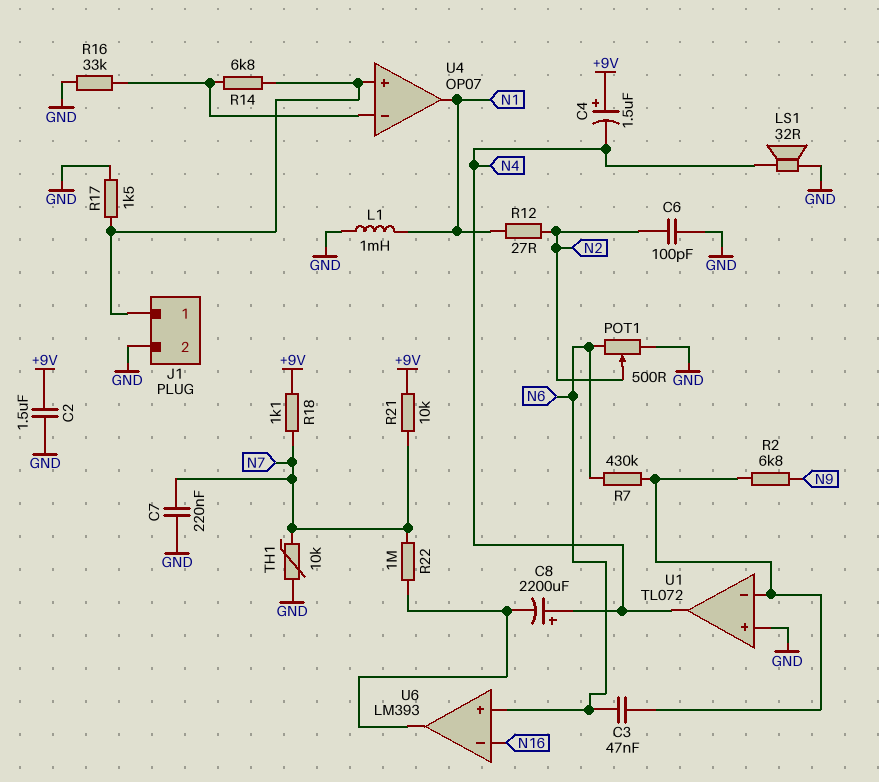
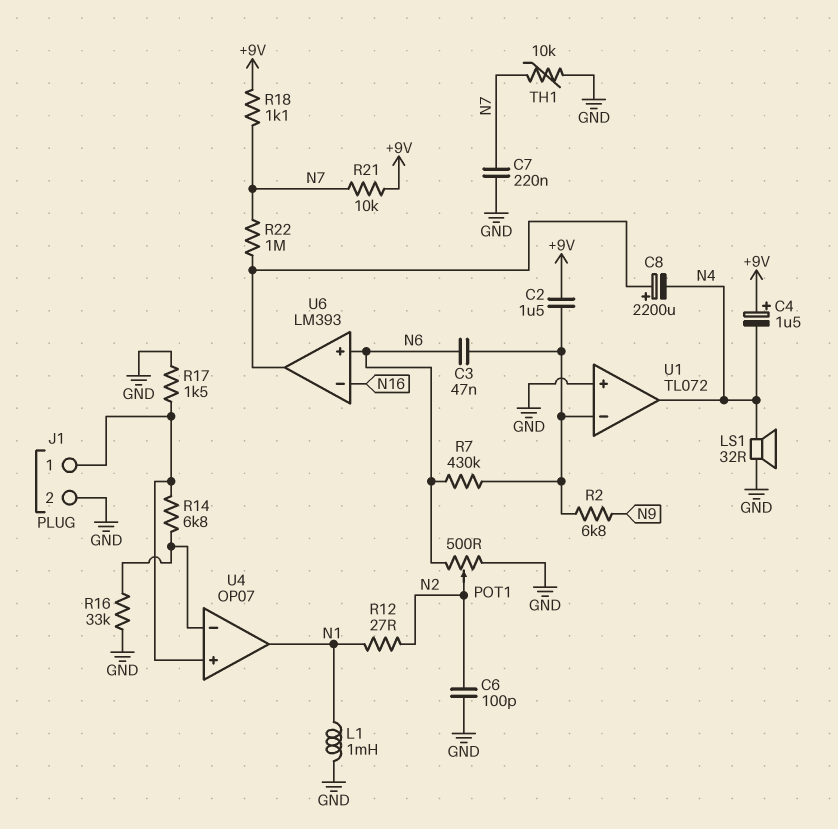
C2: 1.5uF (+9V, GND) -> 1.5uF (+9V, U1/in-)
C8: 2200uF (plus N4, minus U6/out) -> 2200uF (plus U6/out, minus N4)

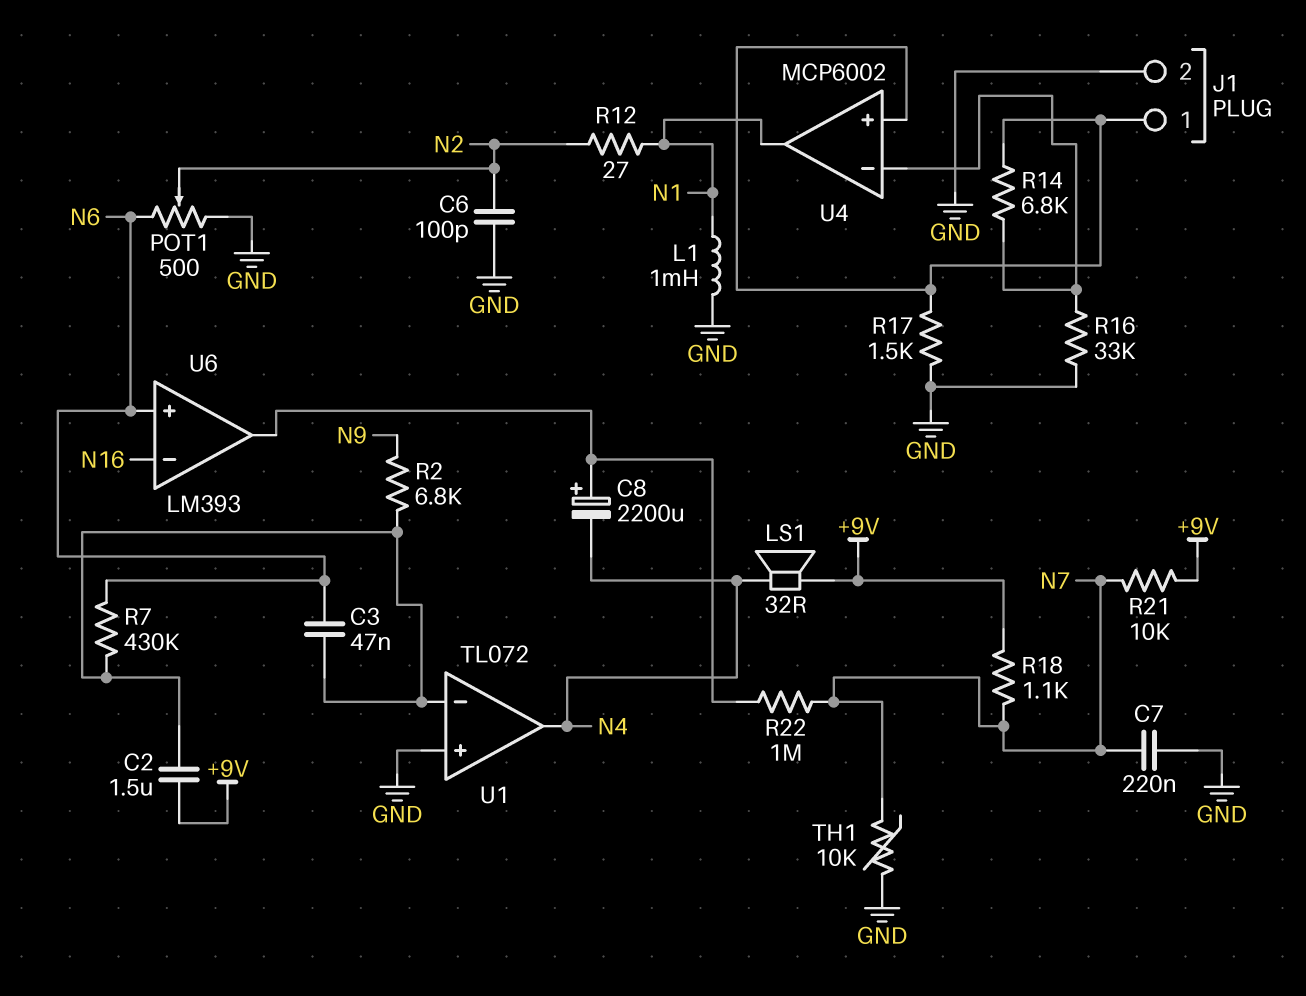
C4: 1.5uF (plus +9V, minus N4) -> none
LS1: speaker 32R (GND, N4) -> speaker 32R (+9V, N4)
U4: OP07 -> MCP6002

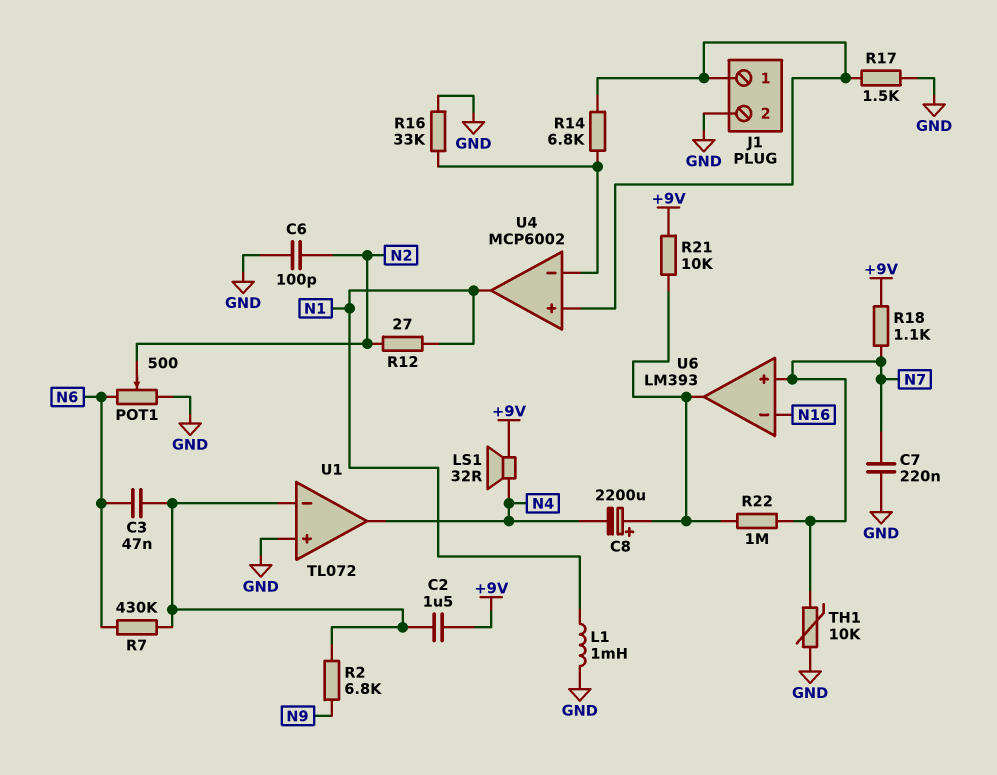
R21: 10k (+9V, N7) -> 10k (+9V, U6/out)
U6 pin in+: N6 -> N7

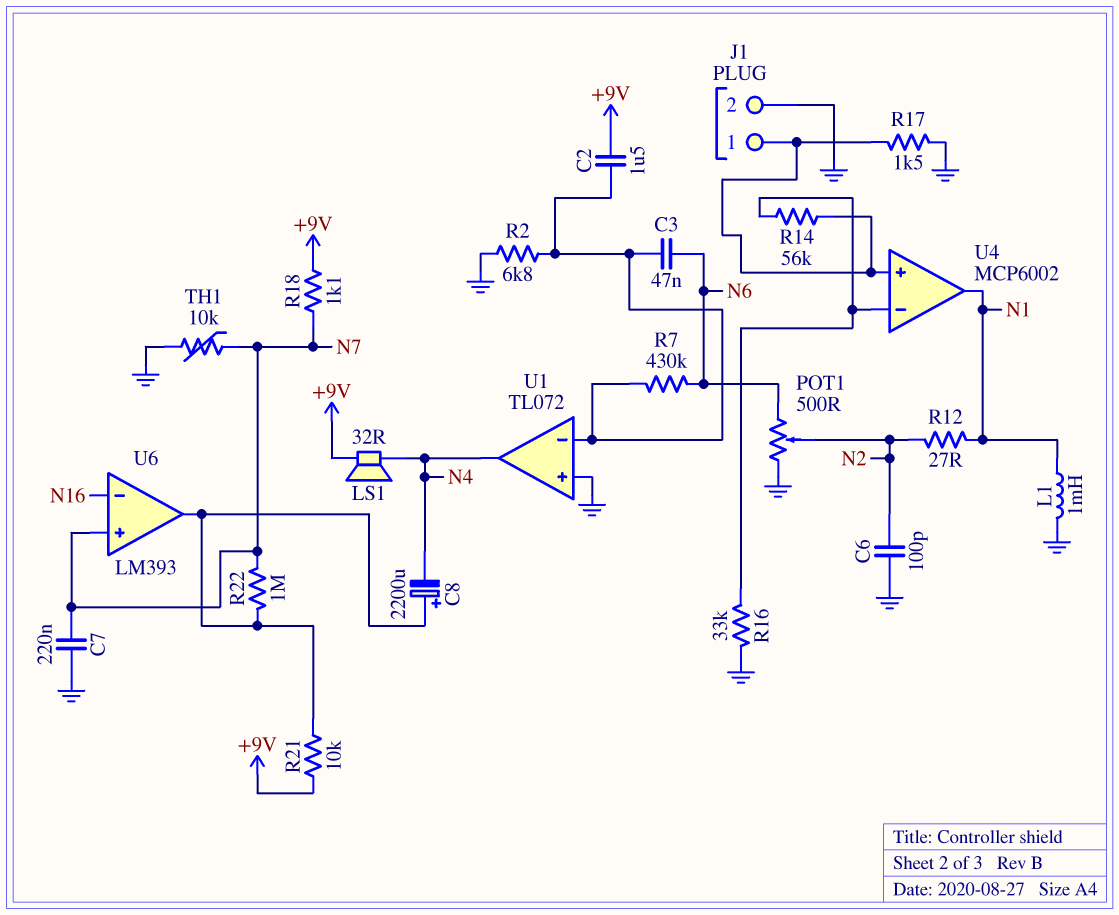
R2: 6.8k (N9, U1/in-) -> 6.8k (GND, U1/in-)
R14: 6.8k (J1/1, U4/in-) -> 56k (J1/1, U4/in-)

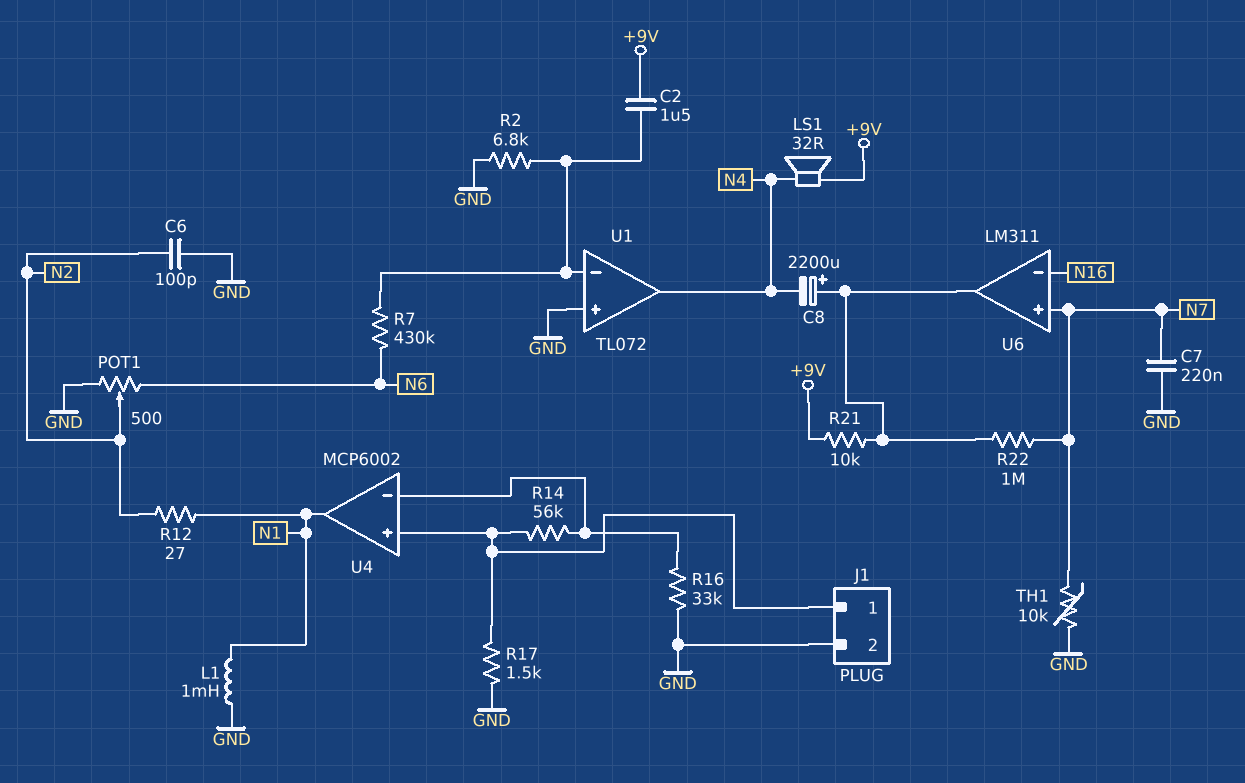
C3: 47nF (N6, U1/in-) -> none
R18: 1.1k (+9V, N7) -> none
U6: LM393 -> LM311

